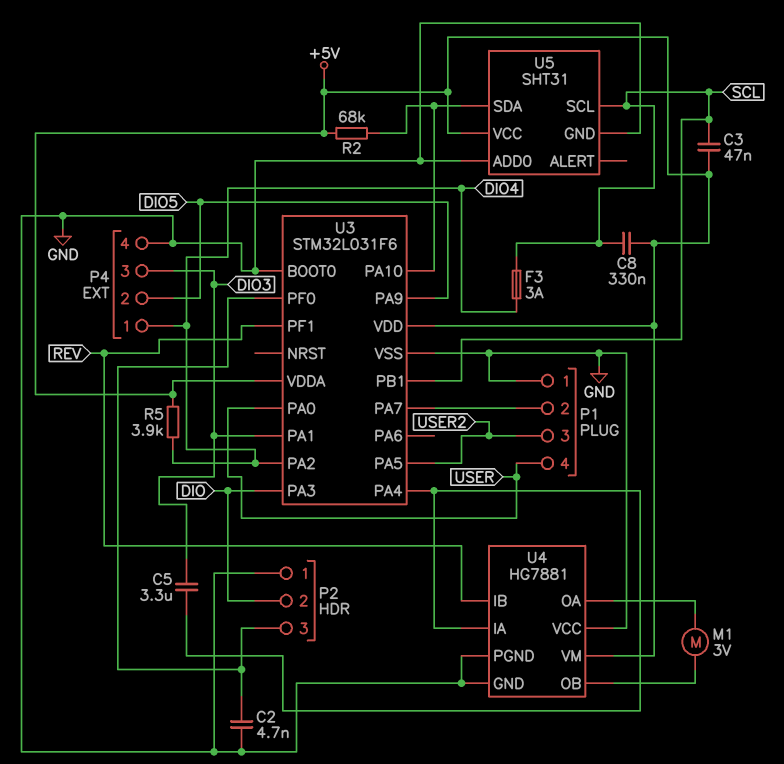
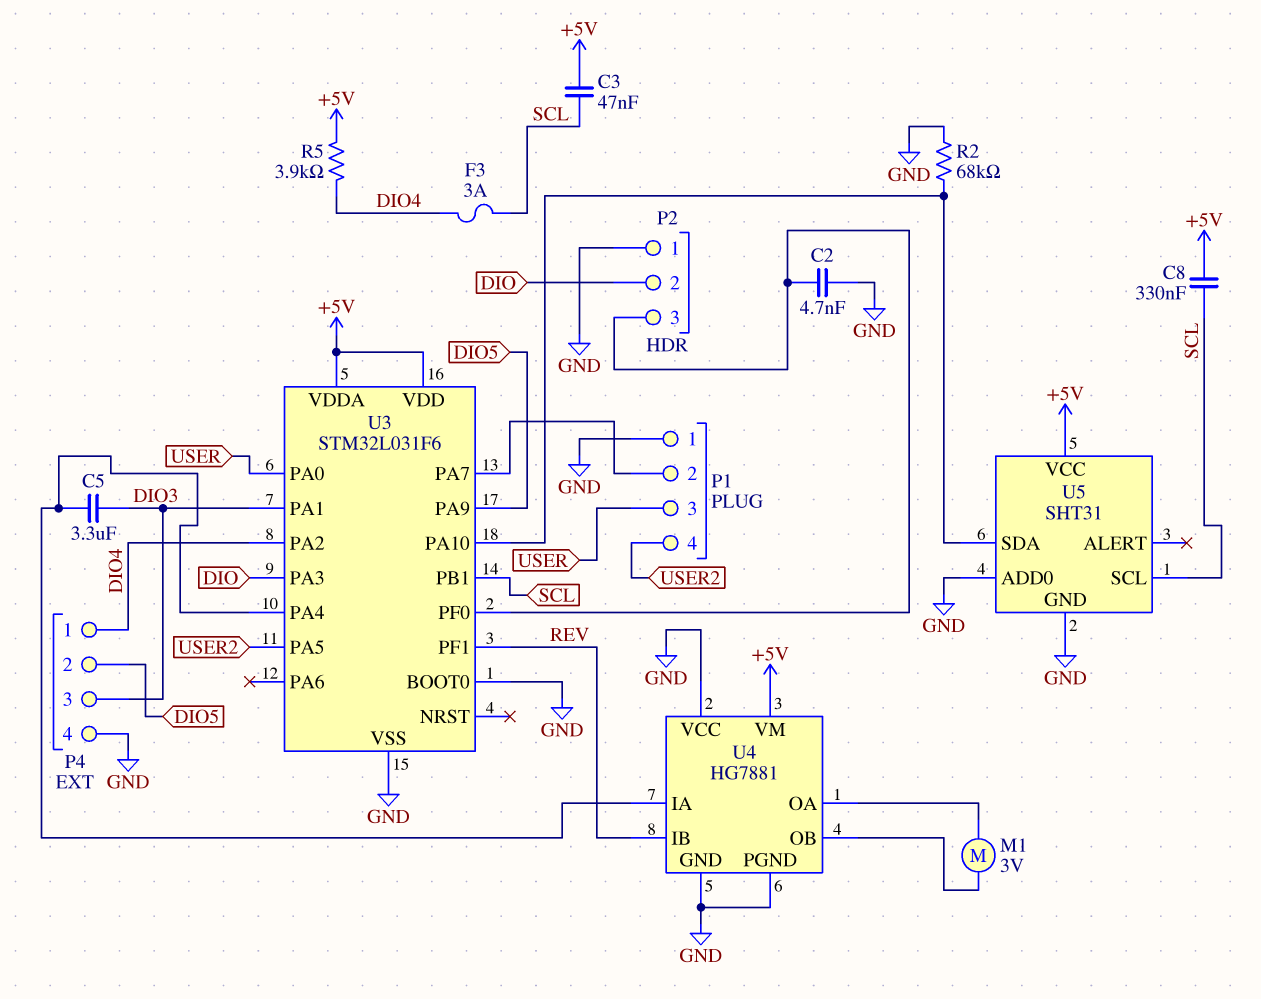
P1 pin 3: USER2 -> USER
P1 pin 4: USER -> USER2
R2: 68k (+5V, U3/PA10) -> 68k (GND, U3/PA10)

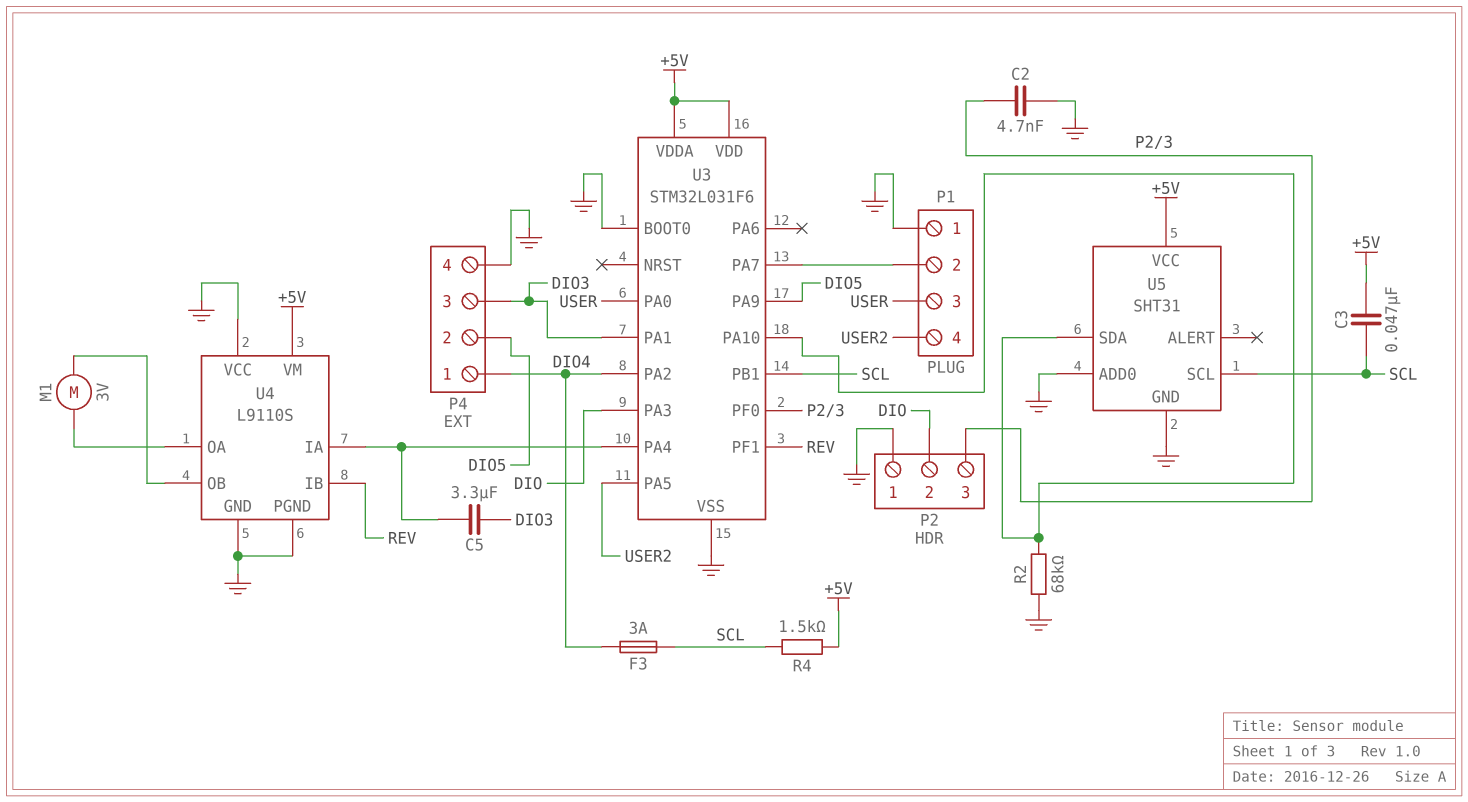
C8: 330nF (+5V, SCL) -> none
R4: none -> 1.5k (+5V, SCL)
R5: 3.9k (+5V, DIO4) -> none
U4: HG7881 -> L9110S

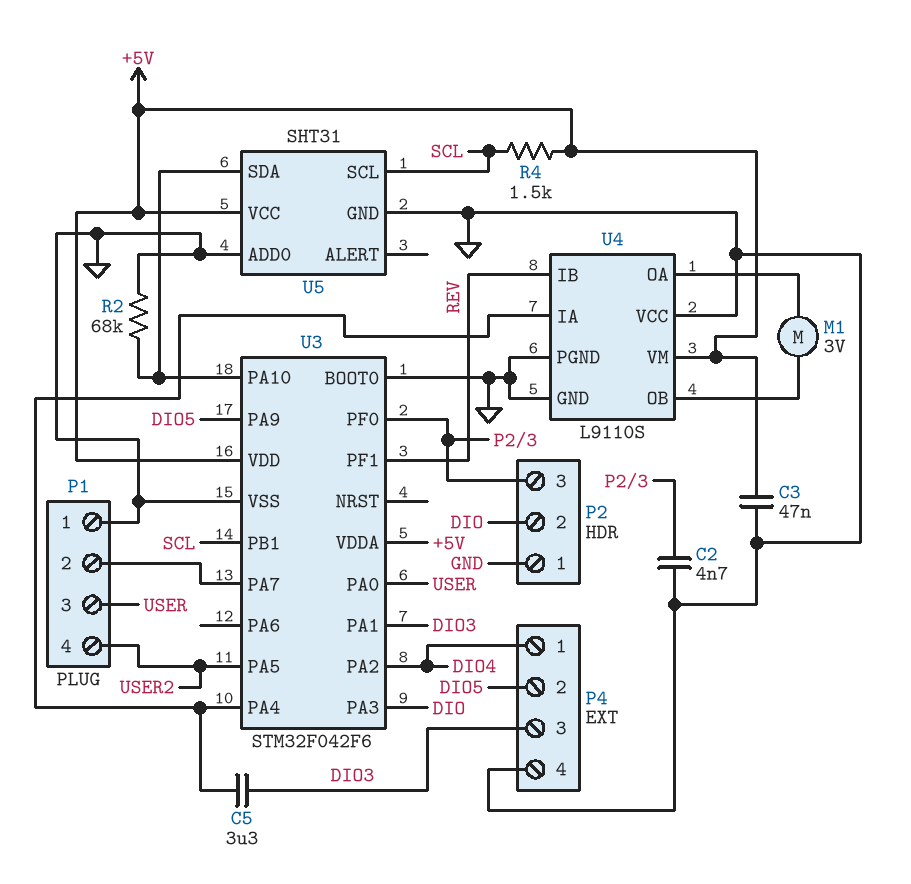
C3: 47nF (+5V, SCL) -> 47nF (+5V, GND)
F3: 3A (DIO4, SCL) -> none
U3: STM32L031F6 -> STM32F042F6

